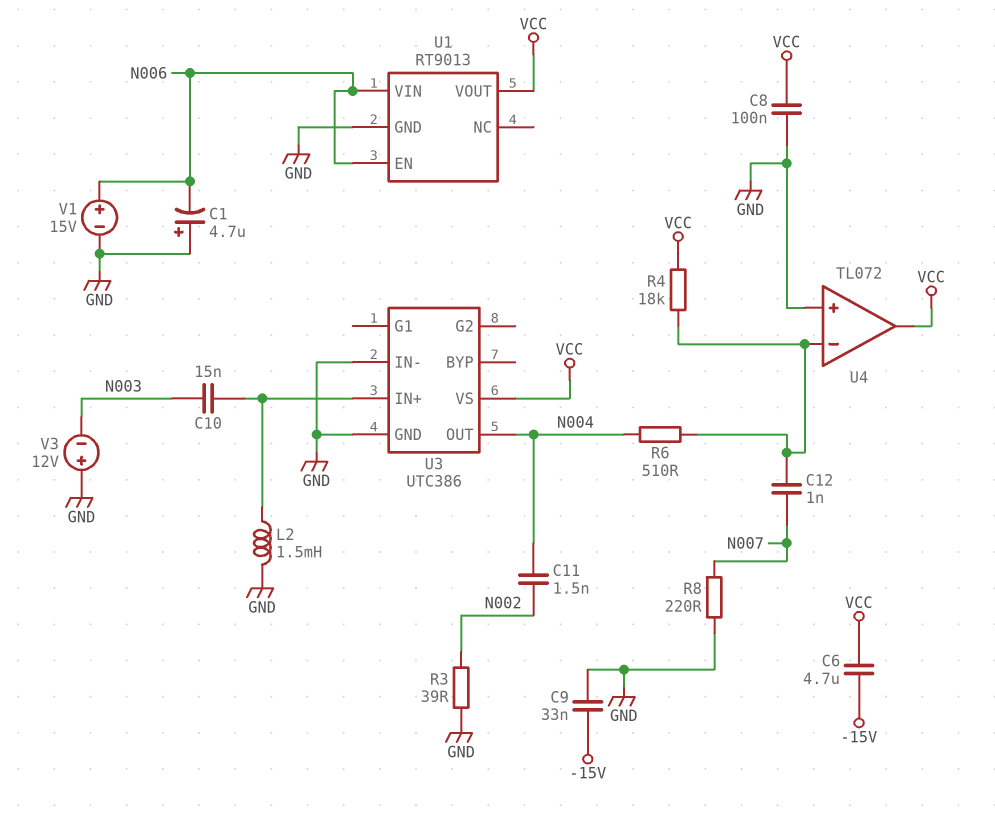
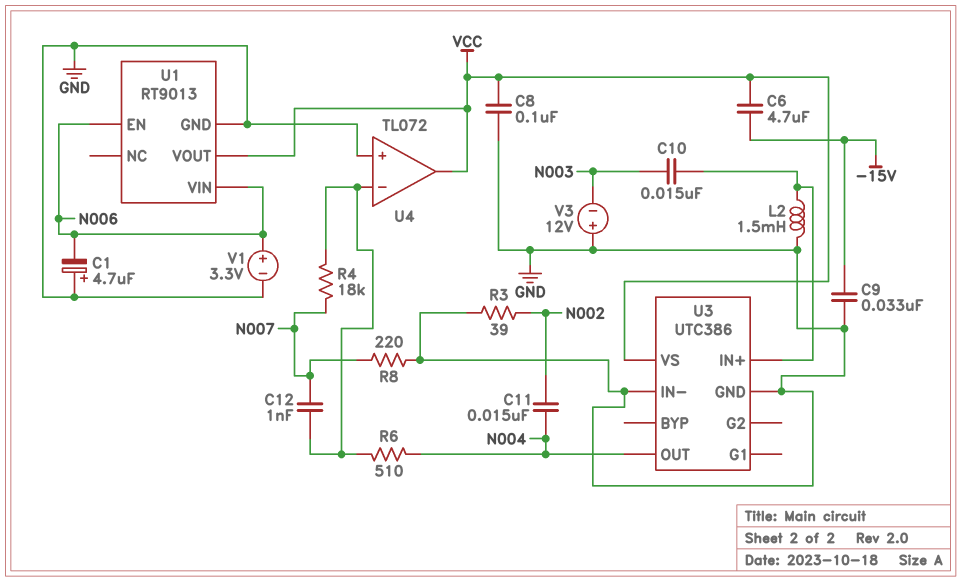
C11: 1.5nF (N002, N004) -> 15nF (N002, N004)
R4: 18k (U4/in-, VCC) -> 18k (N007, U4/in-)
V1: 15V (plus N006, minus GND) -> 3.3V (plus N006, minus GND)

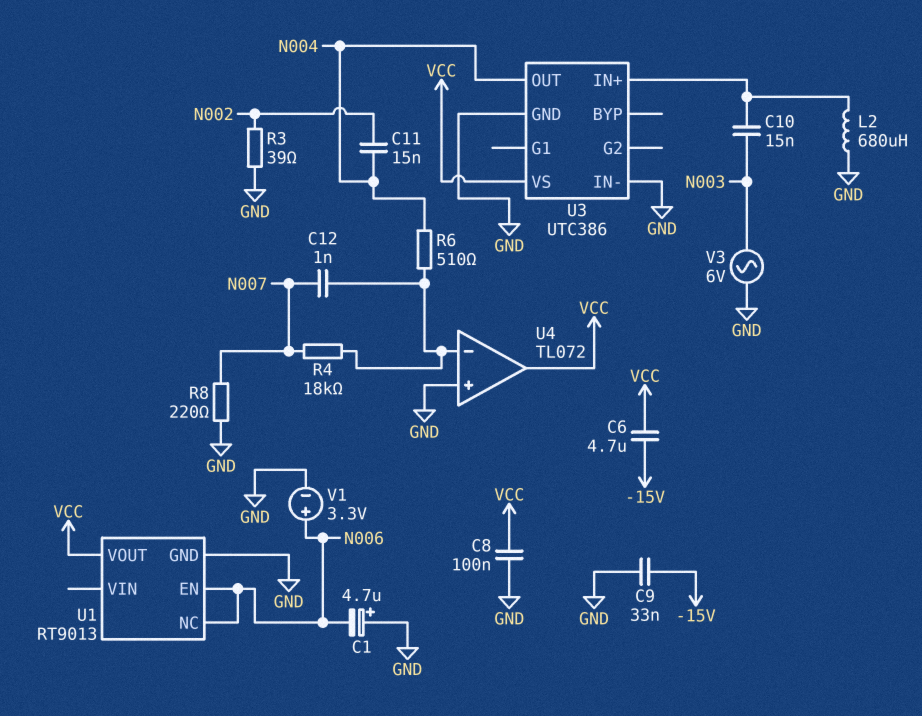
L2: 1.5mH (GND, U3/IN+) -> 680uH (GND, U3/IN+)
U1 pin NC: none -> N006
U1 pin VIN: N006 -> none
V3: 12V (plus GND, minus N003) -> AC 6V (GND, N003)

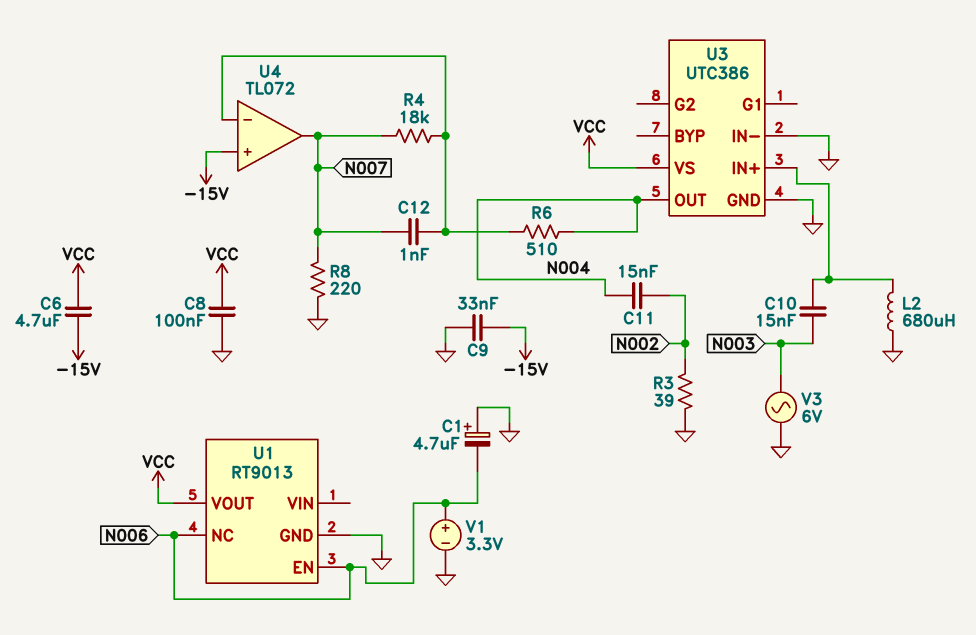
U4 pin in+: GND -> -15V
U4 pin out: VCC -> N007

